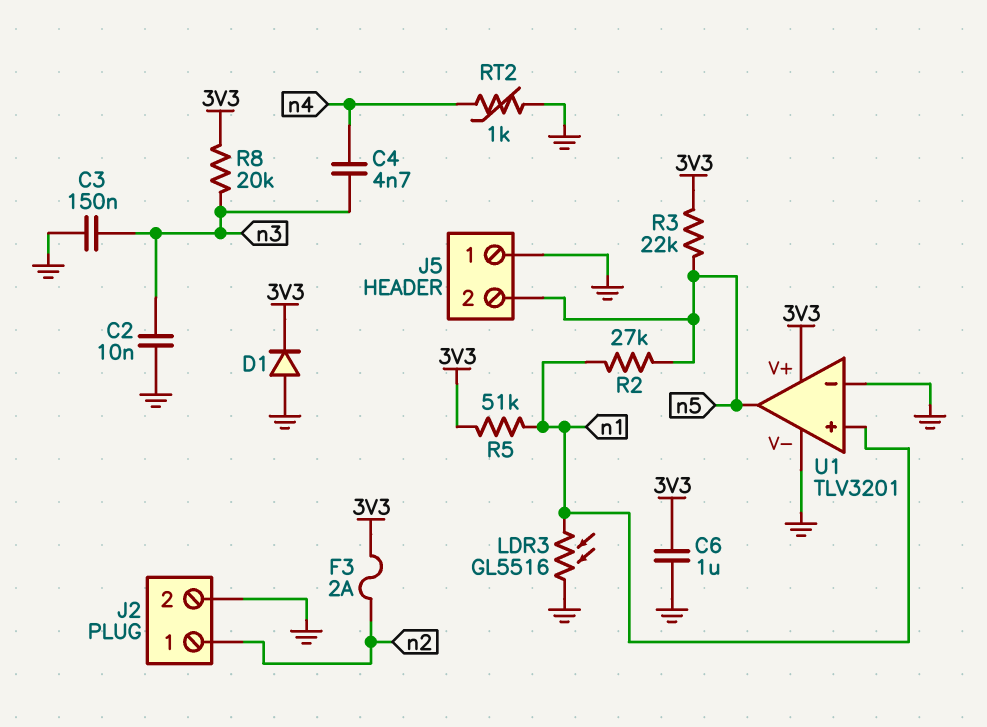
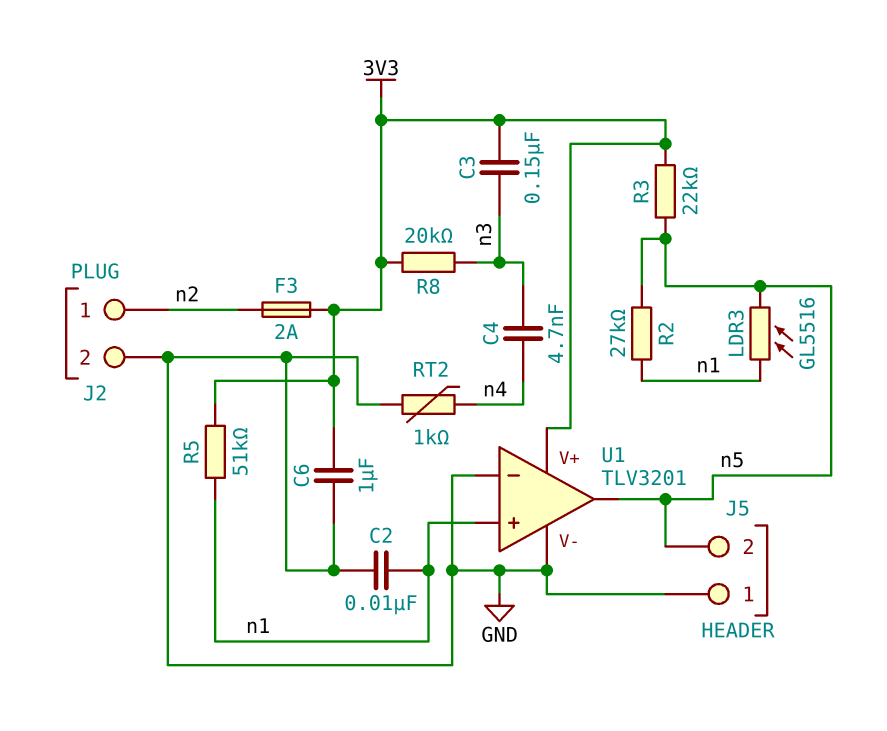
C2: 10nF (GND, n3) -> 10nF (GND, n1)
C3: 150nF (GND, n3) -> 150nF (3V3, n3)
D1: diode (A GND, K 3V3) -> none
LDR3: GL5516 (GND, n1) -> GL5516 (n1, n5)

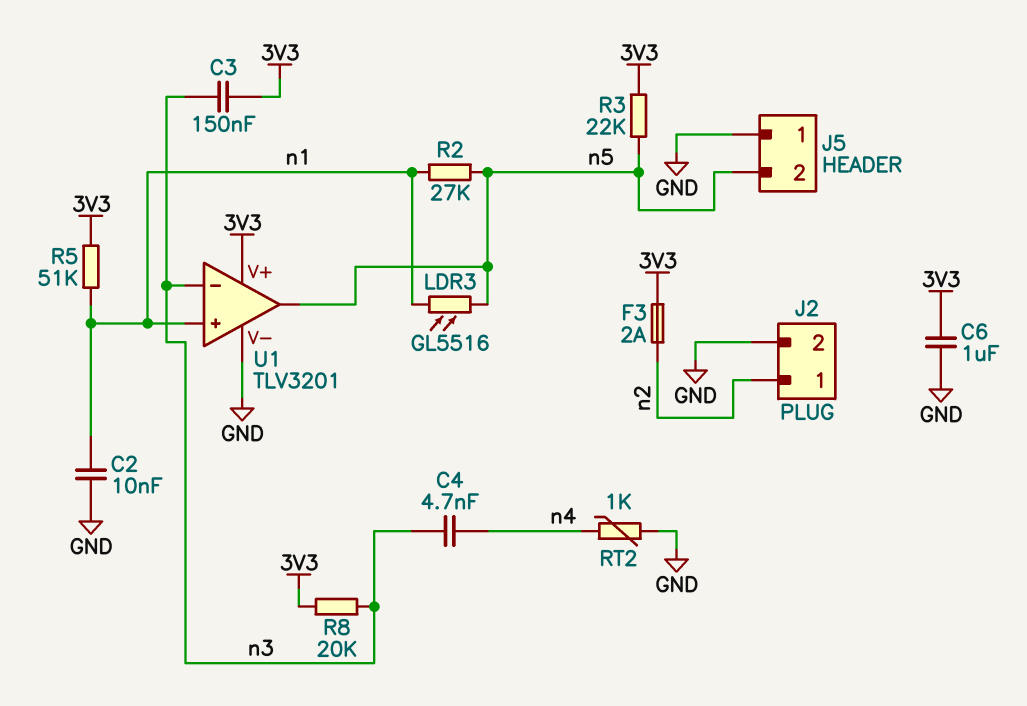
U1 pin in-: GND -> n3

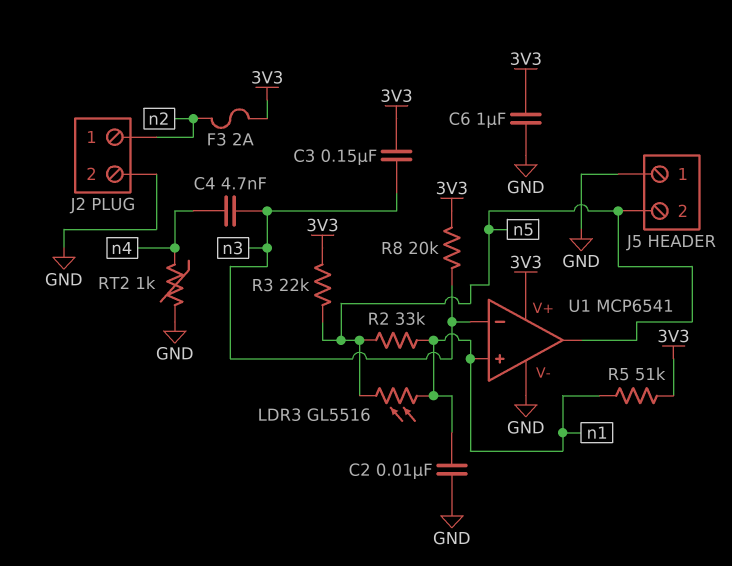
R2: 27k (n1, n5) -> 33k (n1, n5)
U1: TLV3201 -> MCP6541

